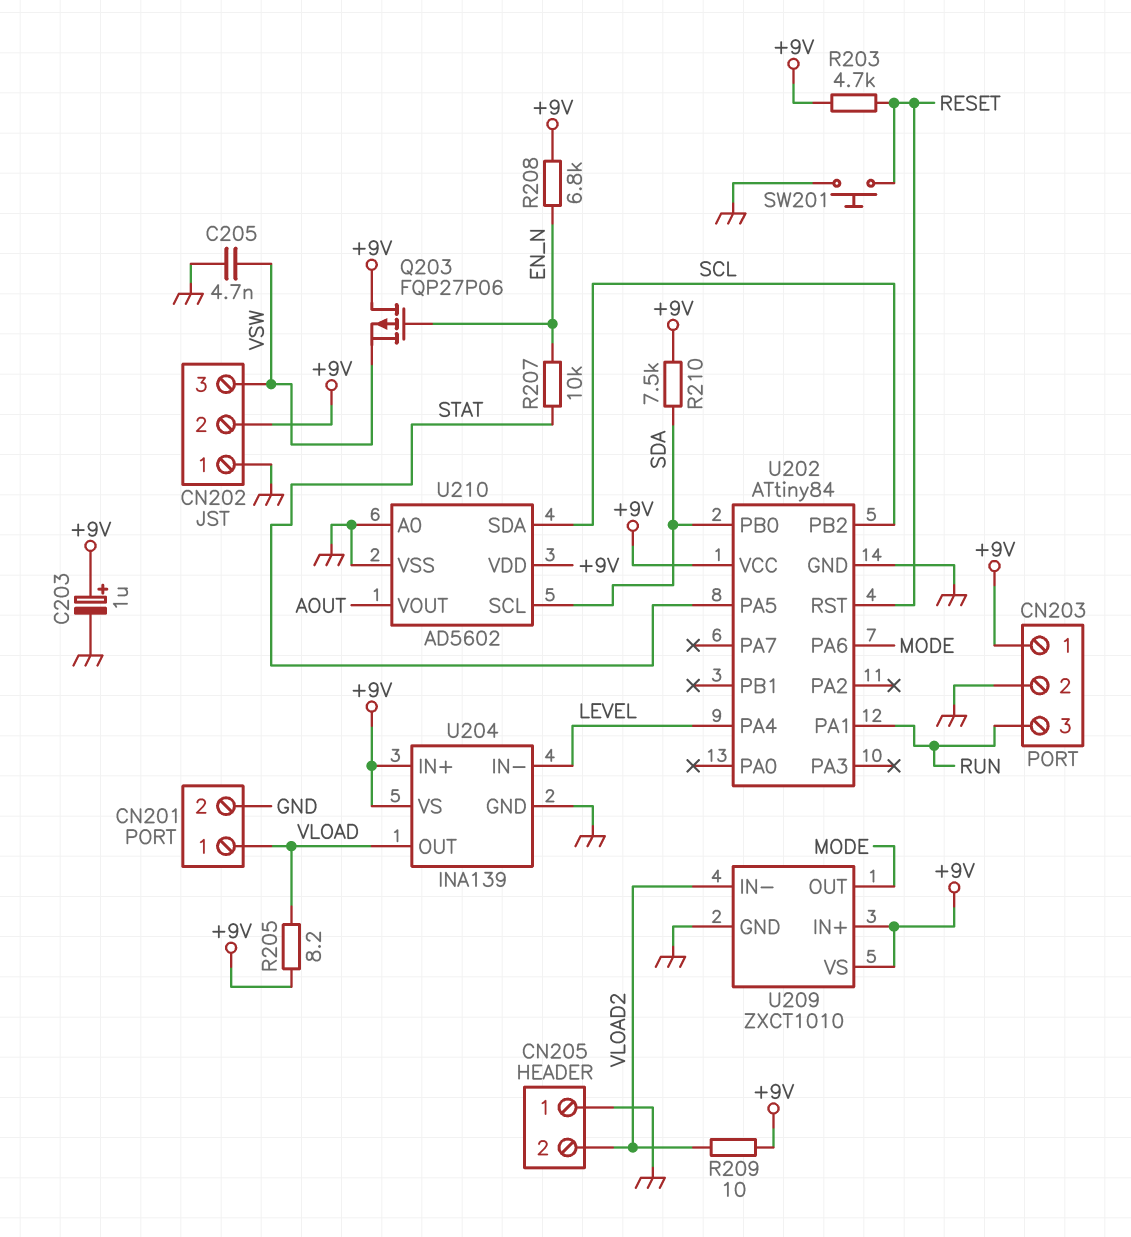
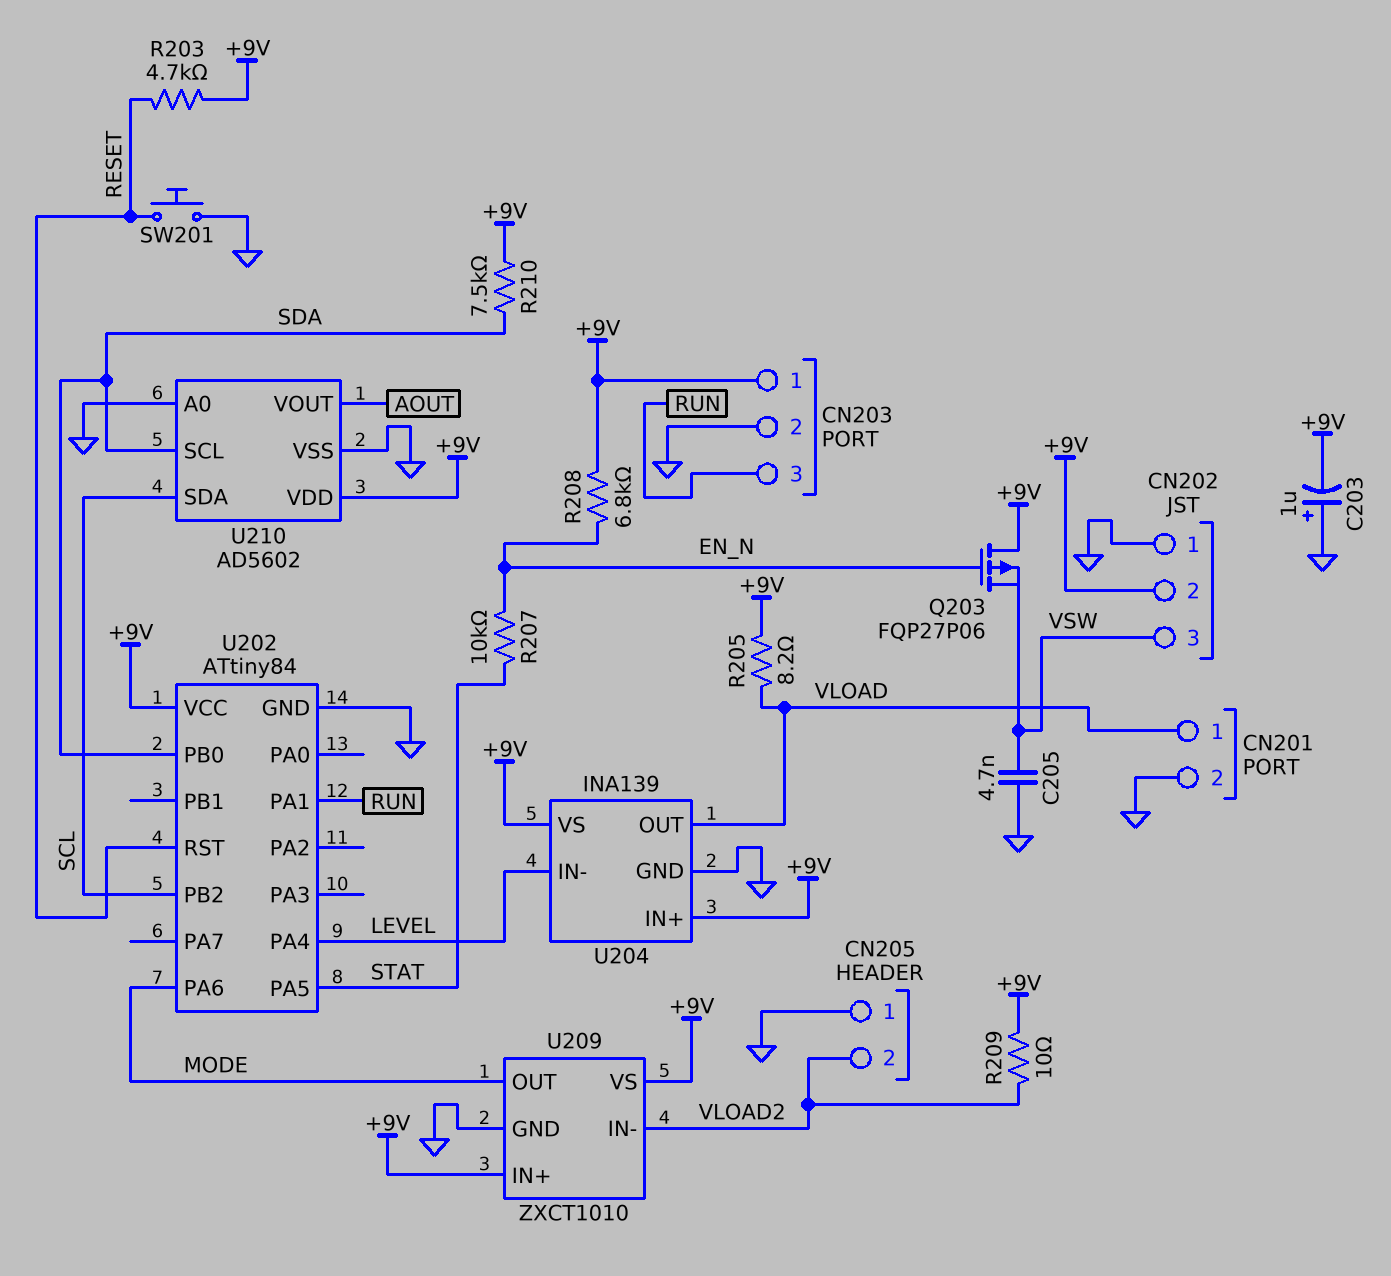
C203: 1uF (plus +9V, minus GND) -> 1uF (plus GND, minus +9V)

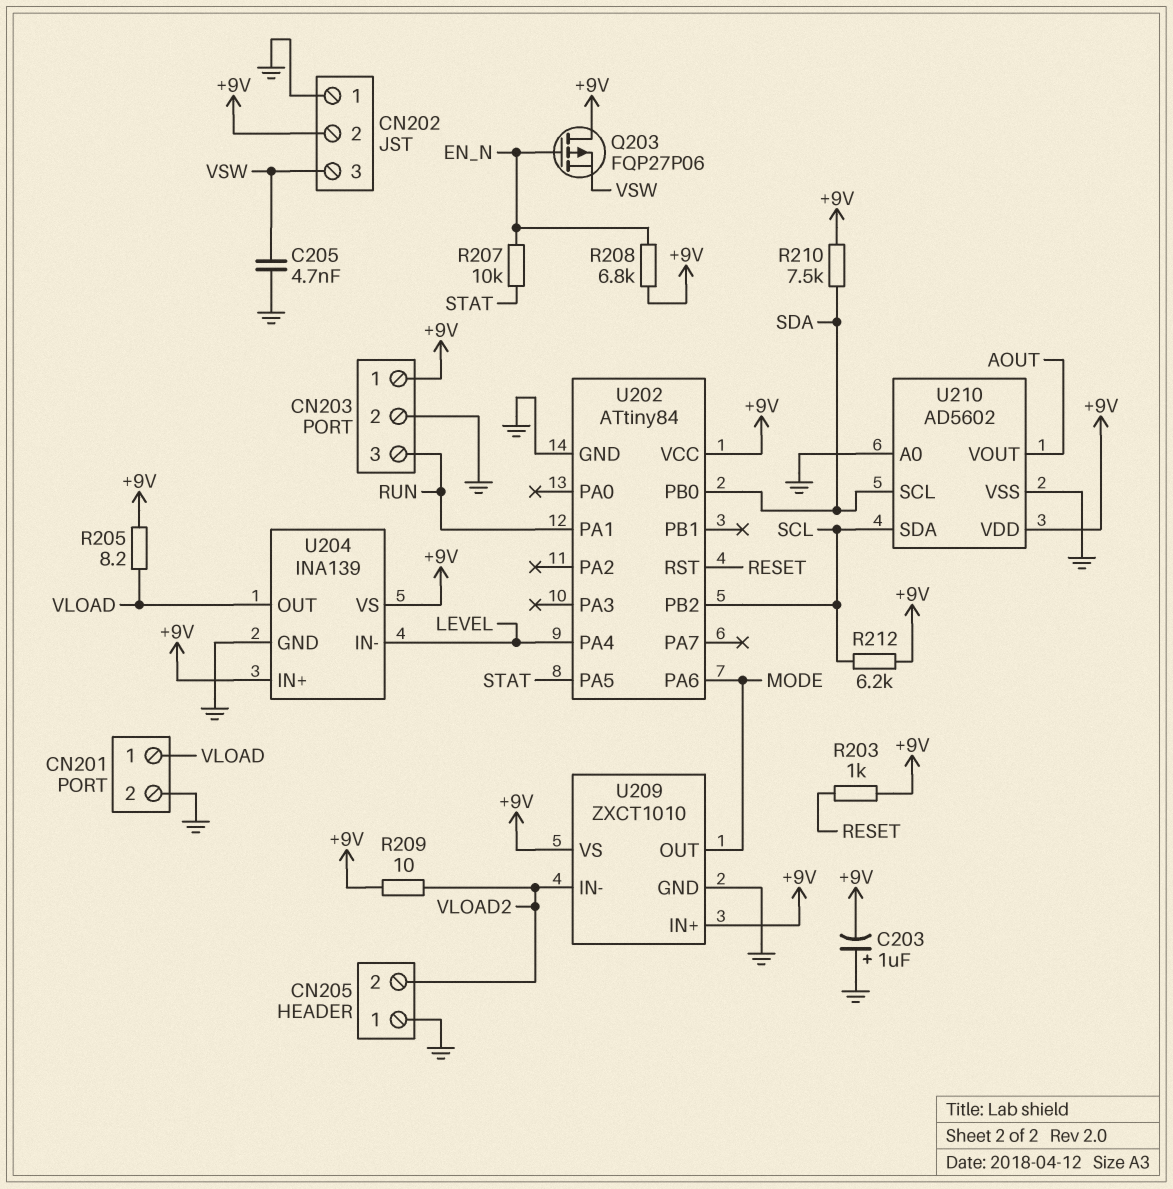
R203: 4.7k (+9V, RESET) -> 1k (+9V, RESET)
R212: none -> 6.2k (+9V, SCL)
SW201: button (GND, RESET) -> none

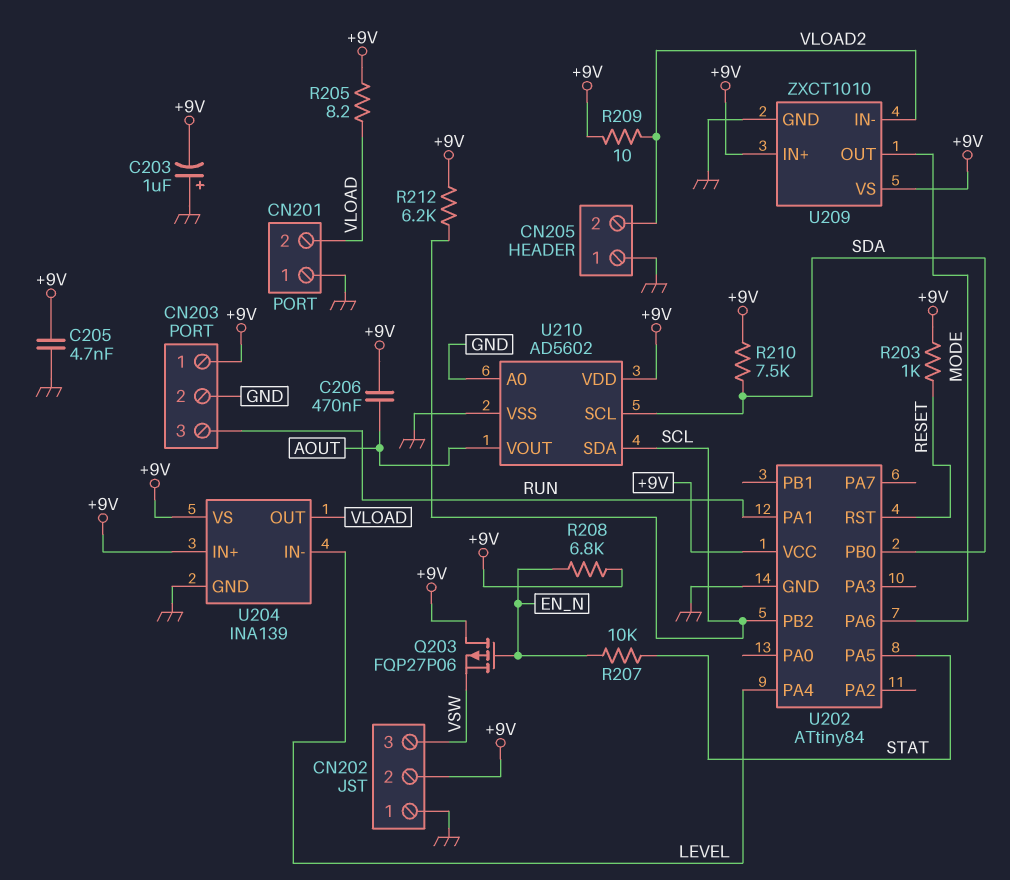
C205: 4.7nF (GND, VSW) -> 4.7nF (+9V, GND)
C206: none -> 470nF (+9V, AOUT)
CN201 pin 1: VLOAD -> GND
CN201 pin 2: GND -> VLOAD

